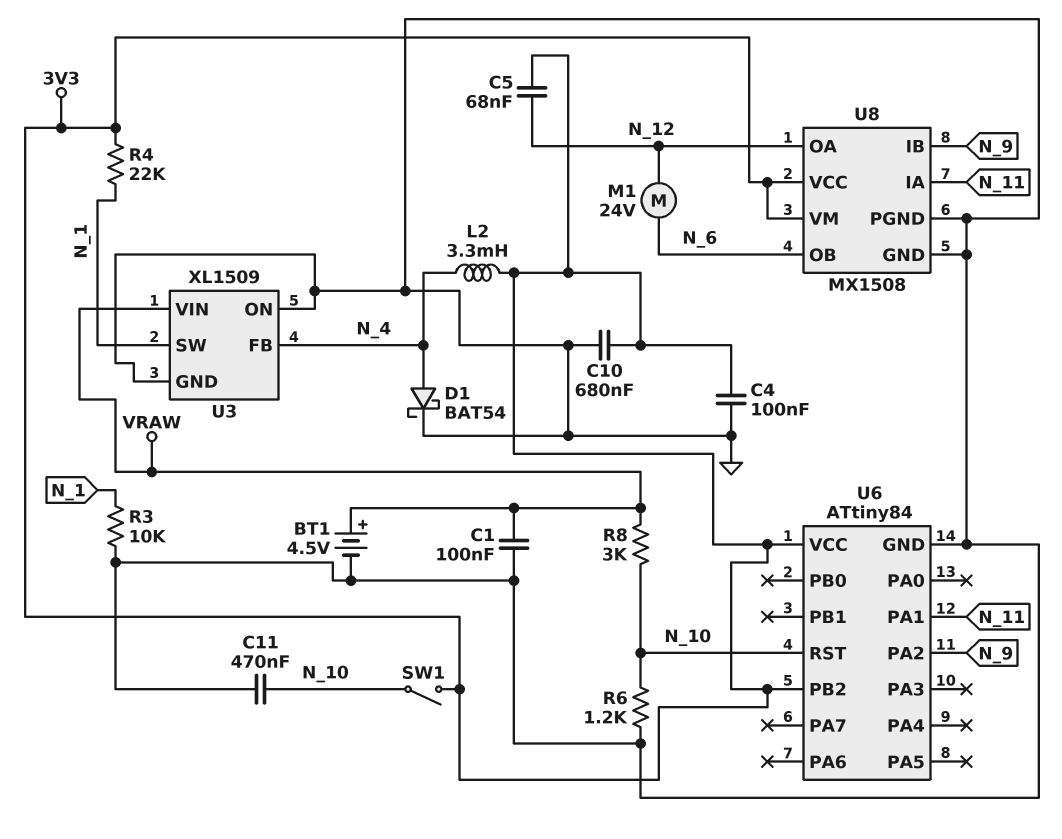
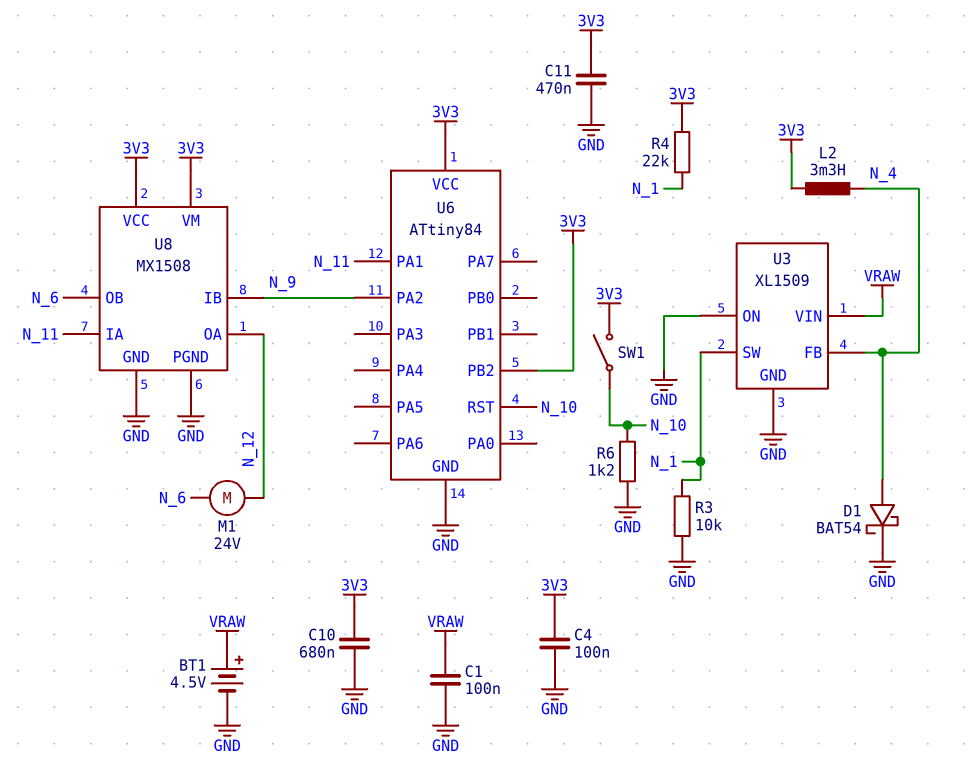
C5: 68nF (3V3, N_12) -> none
C11: 470nF (GND, N_10) -> 470nF (3V3, GND)
R8: 3k (N_10, VRAW) -> none

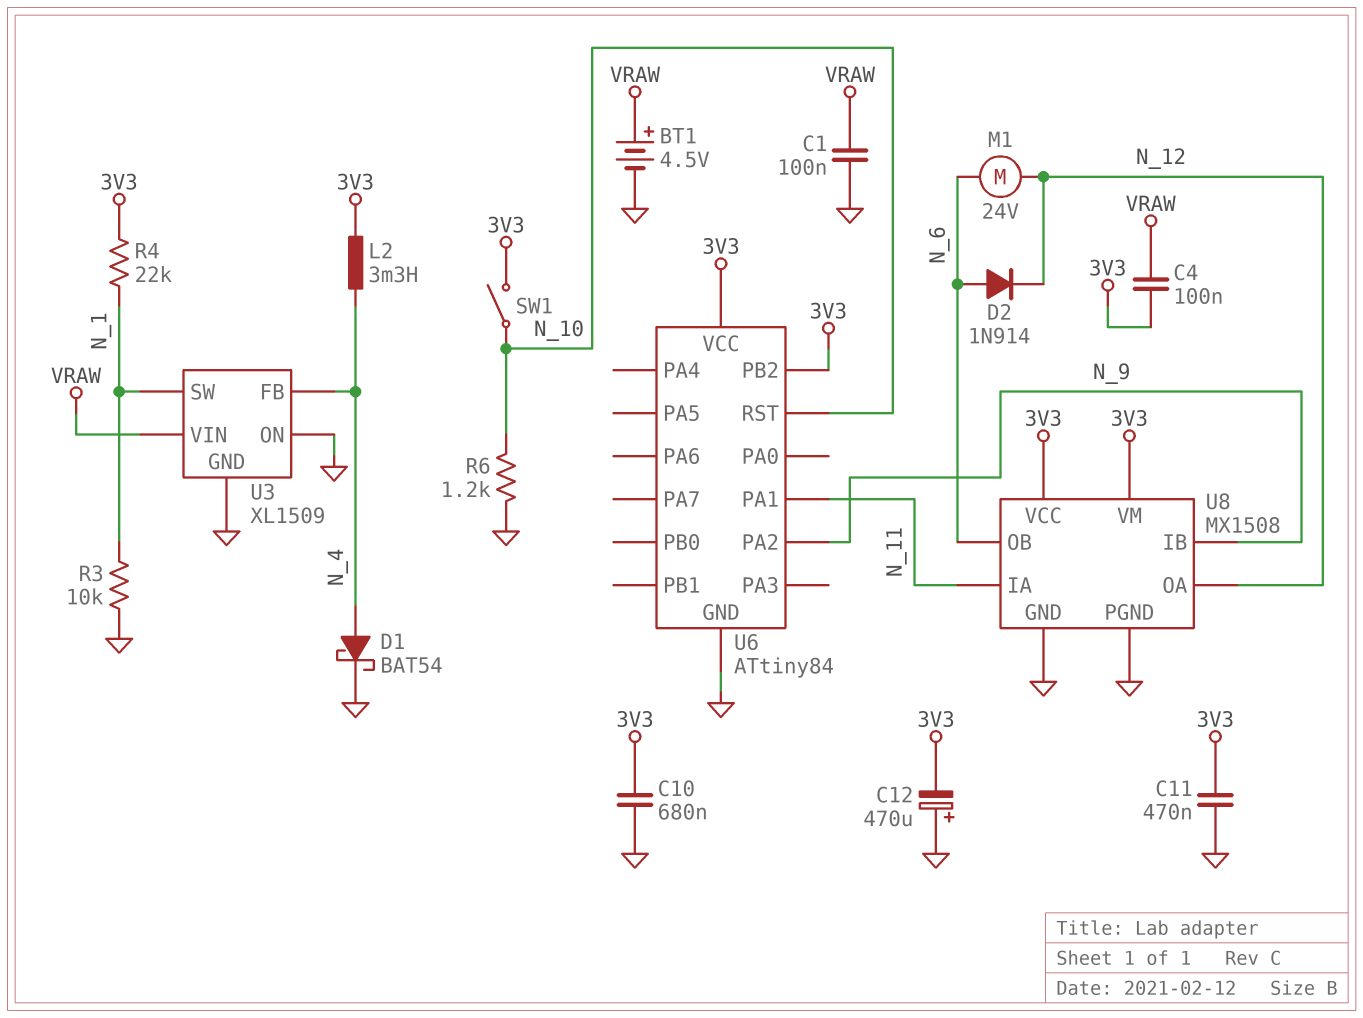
C4: 100nF (3V3, GND) -> 100nF (3V3, VRAW)
C12: none -> 470uF (plus GND, minus 3V3)
D2: none -> diode 1N914 (A N_6, K N_12)

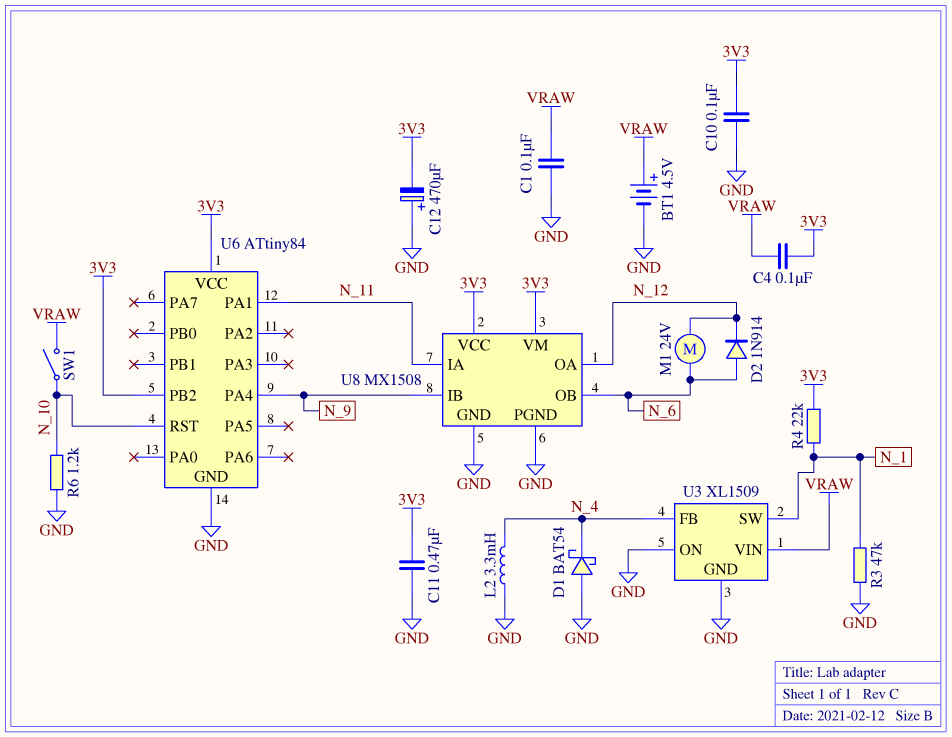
C10: 680nF (3V3, GND) -> 100nF (3V3, GND)
D1: schottky BAT54 (A N_4, K GND) -> schottky BAT54 (A GND, K N_4)
L2: 3.3mH (3V3, N_4) -> 3.3mH (GND, N_4)
R3: 10k (GND, N_1) -> 47k (GND, N_1)
SW1: switch (3V3, N_10) -> switch (N_10, VRAW)
U6 pin PA2: N_9 -> none
U6 pin PA4: none -> N_9

